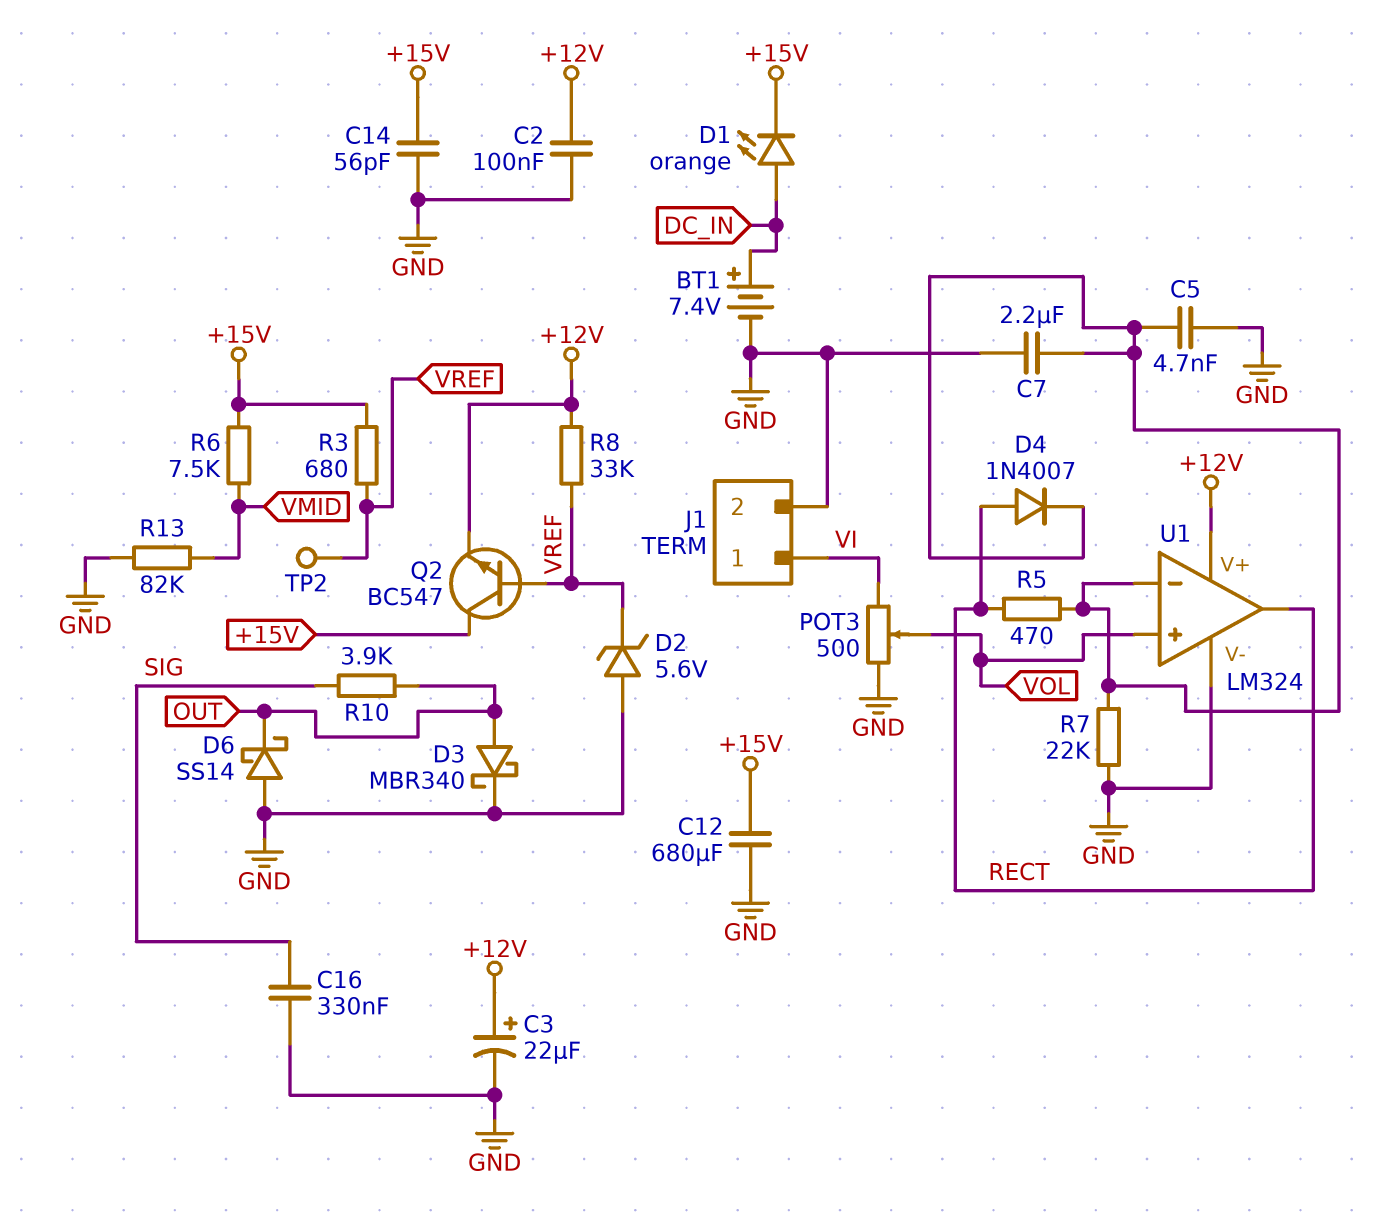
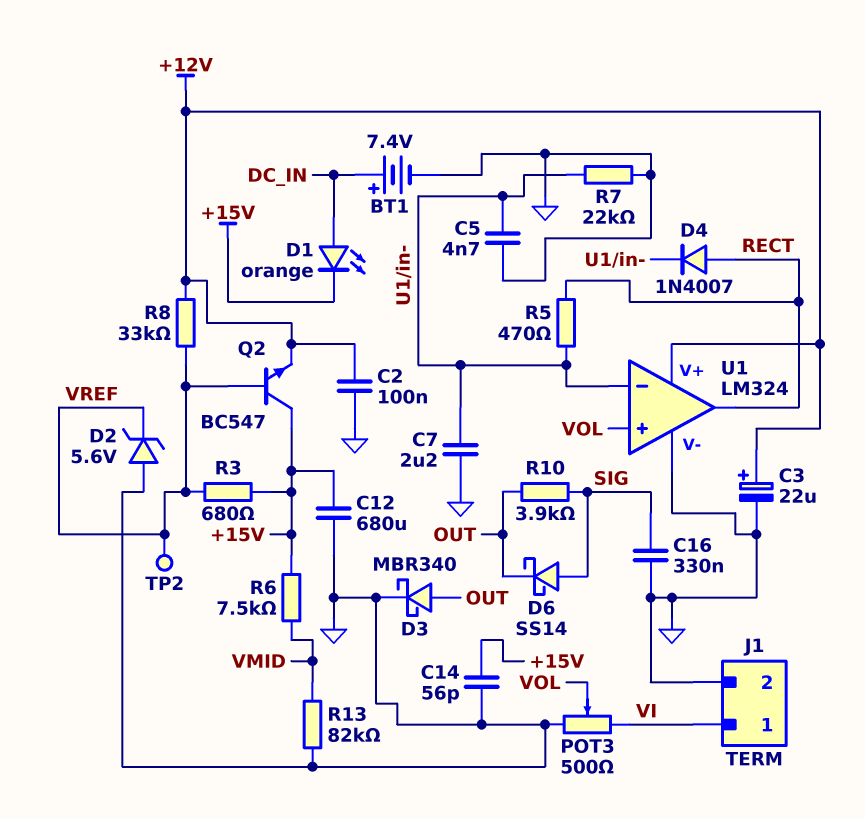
D6: schottky SS14 (A GND, K OUT) -> schottky SS14 (A SIG, K OUT)

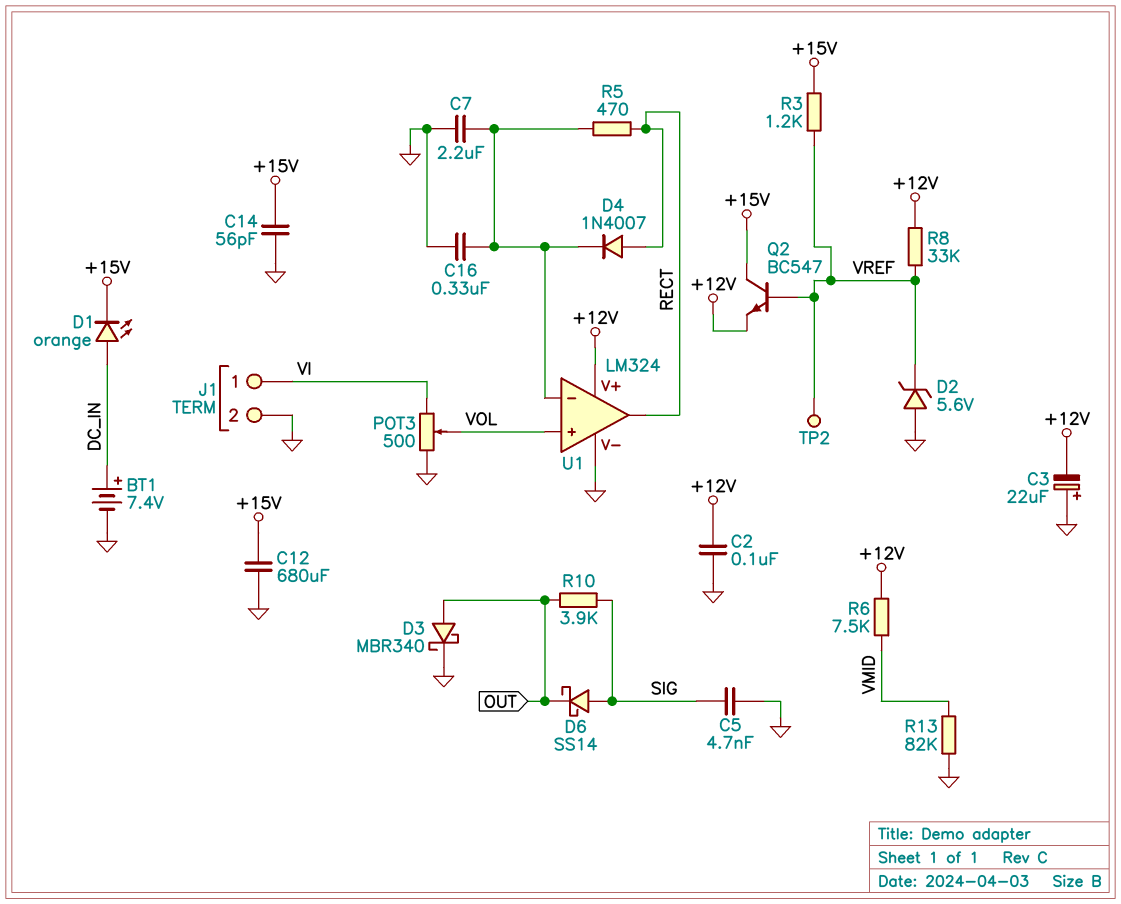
C3: 22uF (plus +12V, minus GND) -> 22uF (plus GND, minus +12V)
C5: 4.7nF (GND, U1/in-) -> 4.7nF (GND, SIG)
C16: 330nF (GND, SIG) -> 330nF (GND, U1/in-)
R3: 680 (+15V, VREF) -> 1.2k (+15V, VREF)
R6: 7.5k (+15V, VMID) -> 7.5k (+12V, VMID)
R7: 22k (GND, U1/in-) -> none

